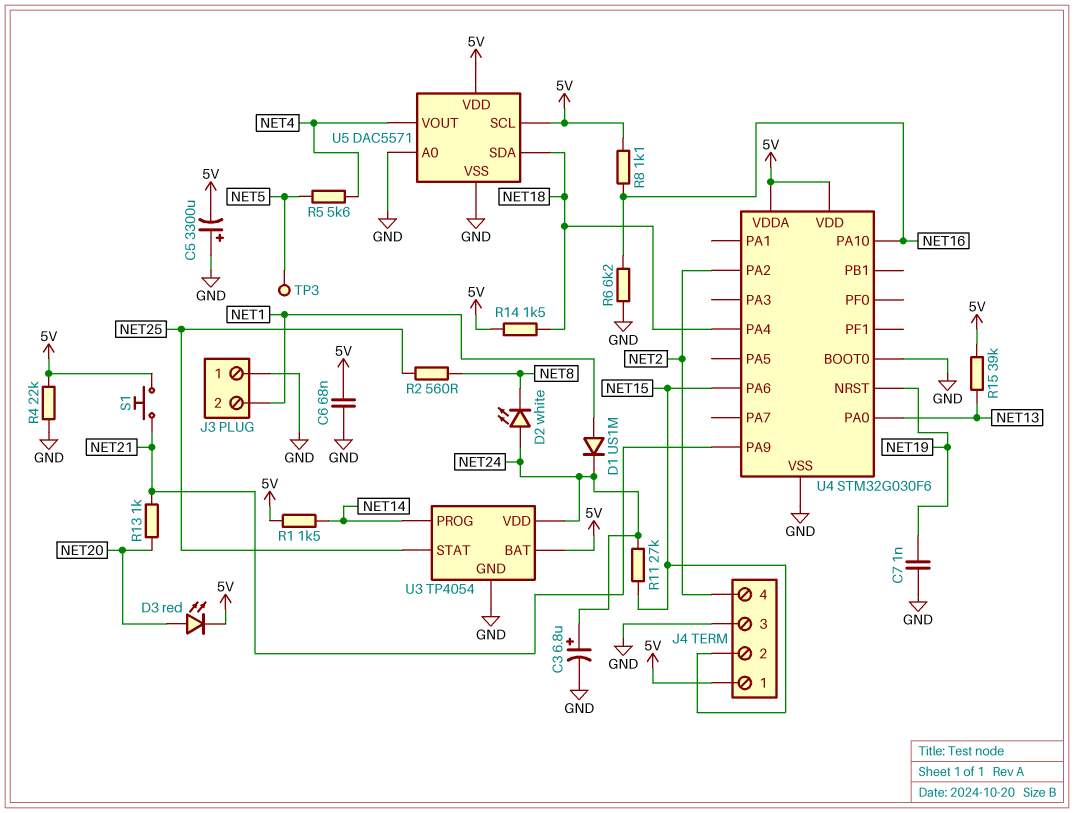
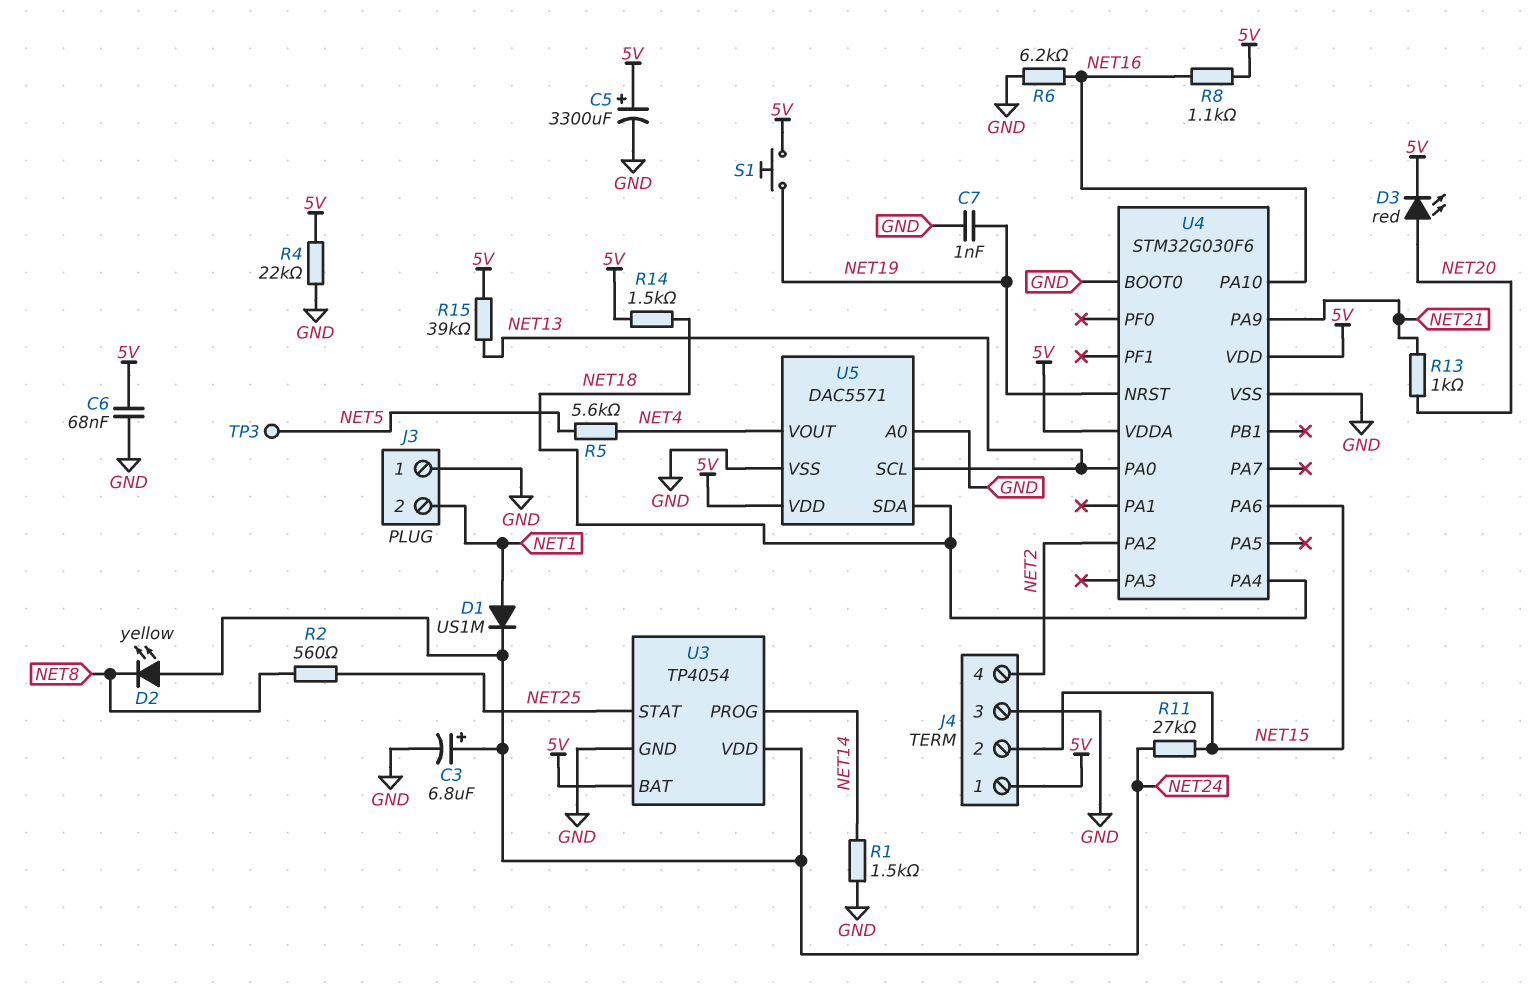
C5: 3300uF (plus GND, minus 5V) -> 3300uF (plus 5V, minus GND)
D2: LED white (A NET24, K NET8) -> LED yellow (A NET24, K NET8)
R1: 1.5k (5V, NET14) -> 1.5k (GND, NET14)
S1: button (5V, NET21) -> button (5V, NET19)
U5 pin SCL: 5V -> NET13

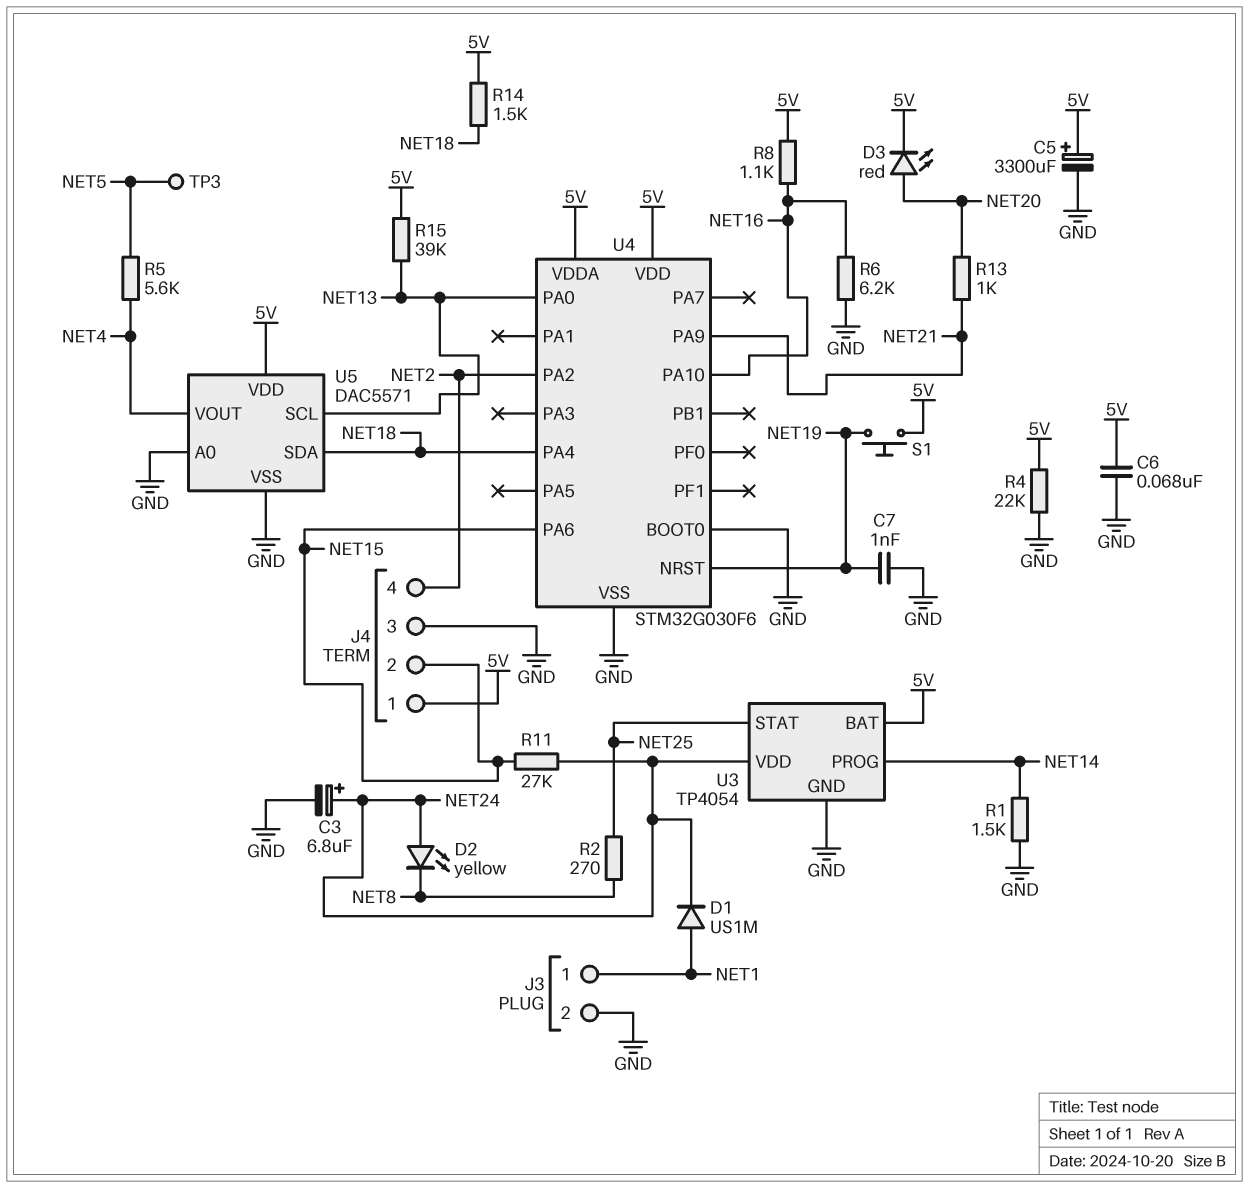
J3 pin 1: GND -> NET1
J3 pin 2: NET1 -> GND
R2: 560 (NET8, NET25) -> 270 (NET8, NET25)

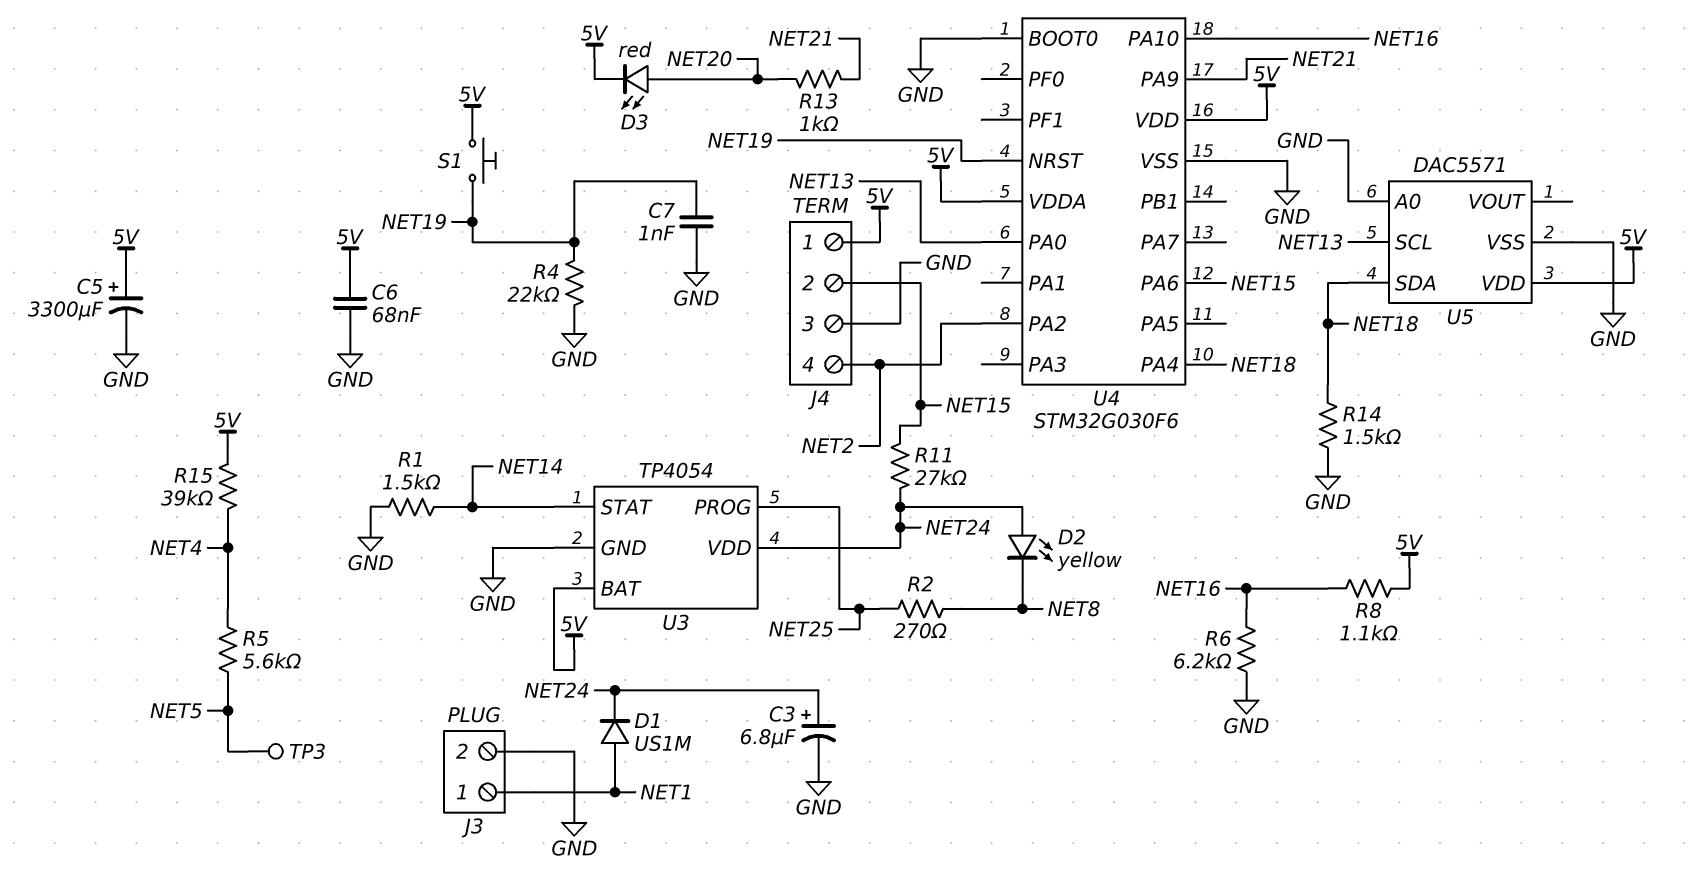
R4: 22k (5V, GND) -> 22k (GND, NET19)
R14: 1.5k (5V, NET18) -> 1.5k (GND, NET18)
R15: 39k (5V, NET13) -> 39k (5V, NET4)
U3 pin PROG: NET14 -> NET25
U3 pin STAT: NET25 -> NET14
U5 pin VOUT: NET4 -> none

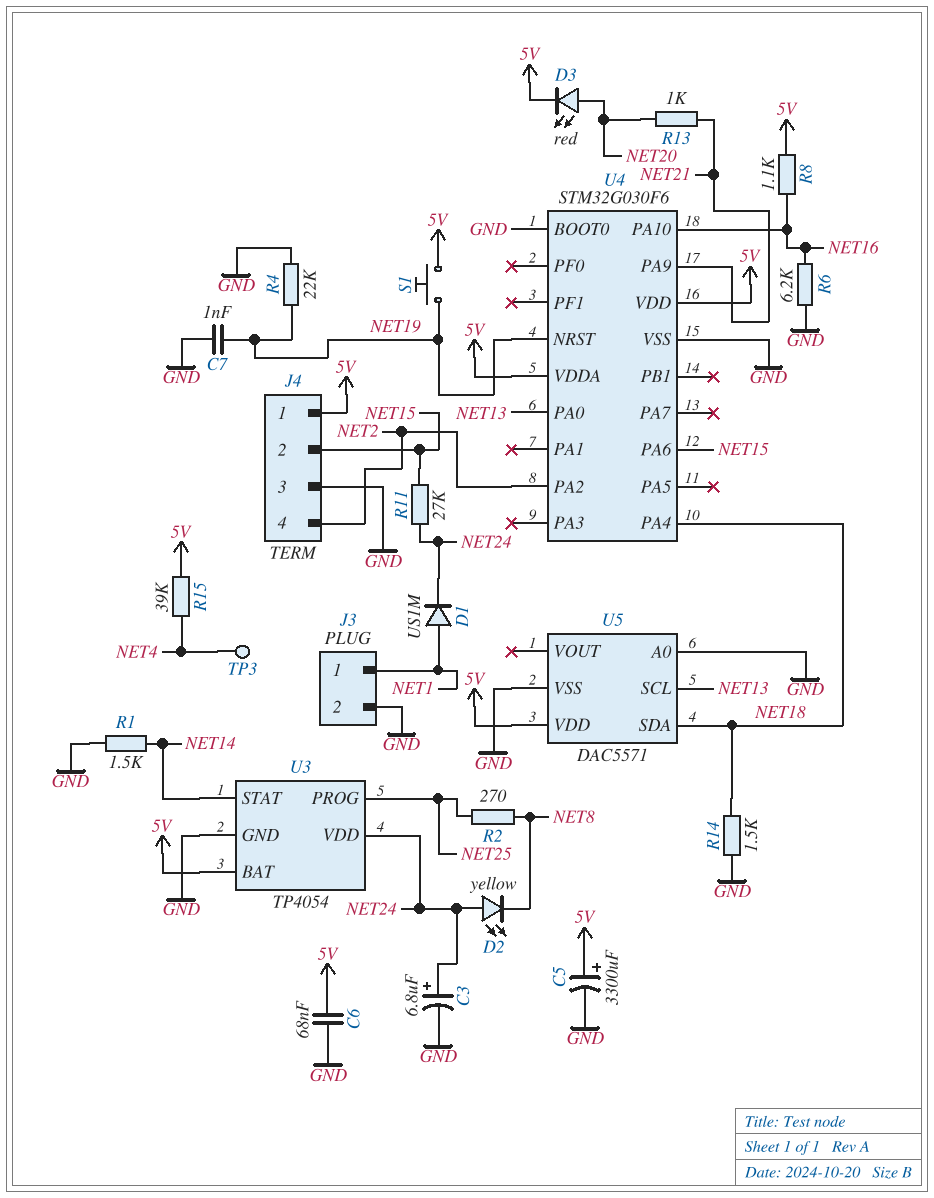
R5: 5.6k (NET4, NET5) -> none
TP3: test point (NET5) -> test point (NET4)

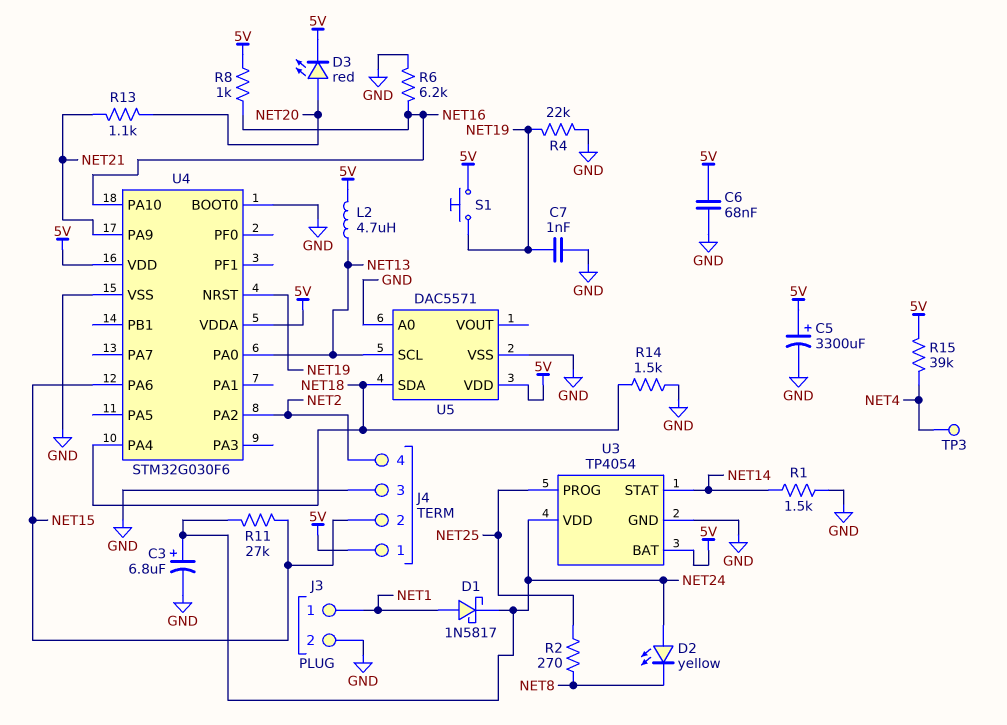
D1: diode US1M (A NET1, K NET24) -> schottky 1N5817 (A NET1, K NET24)
L2: none -> 4.7uH (5V, NET13)
R8: 1.1k (5V, NET16) -> 1k (5V, NET16)
R13: 1k (NET20, NET21) -> 1.1k (NET20, NET21)

